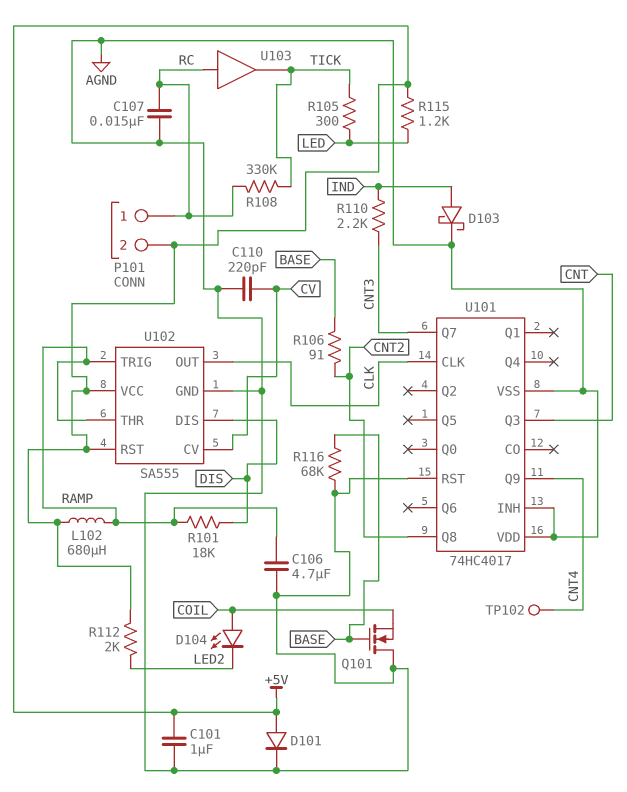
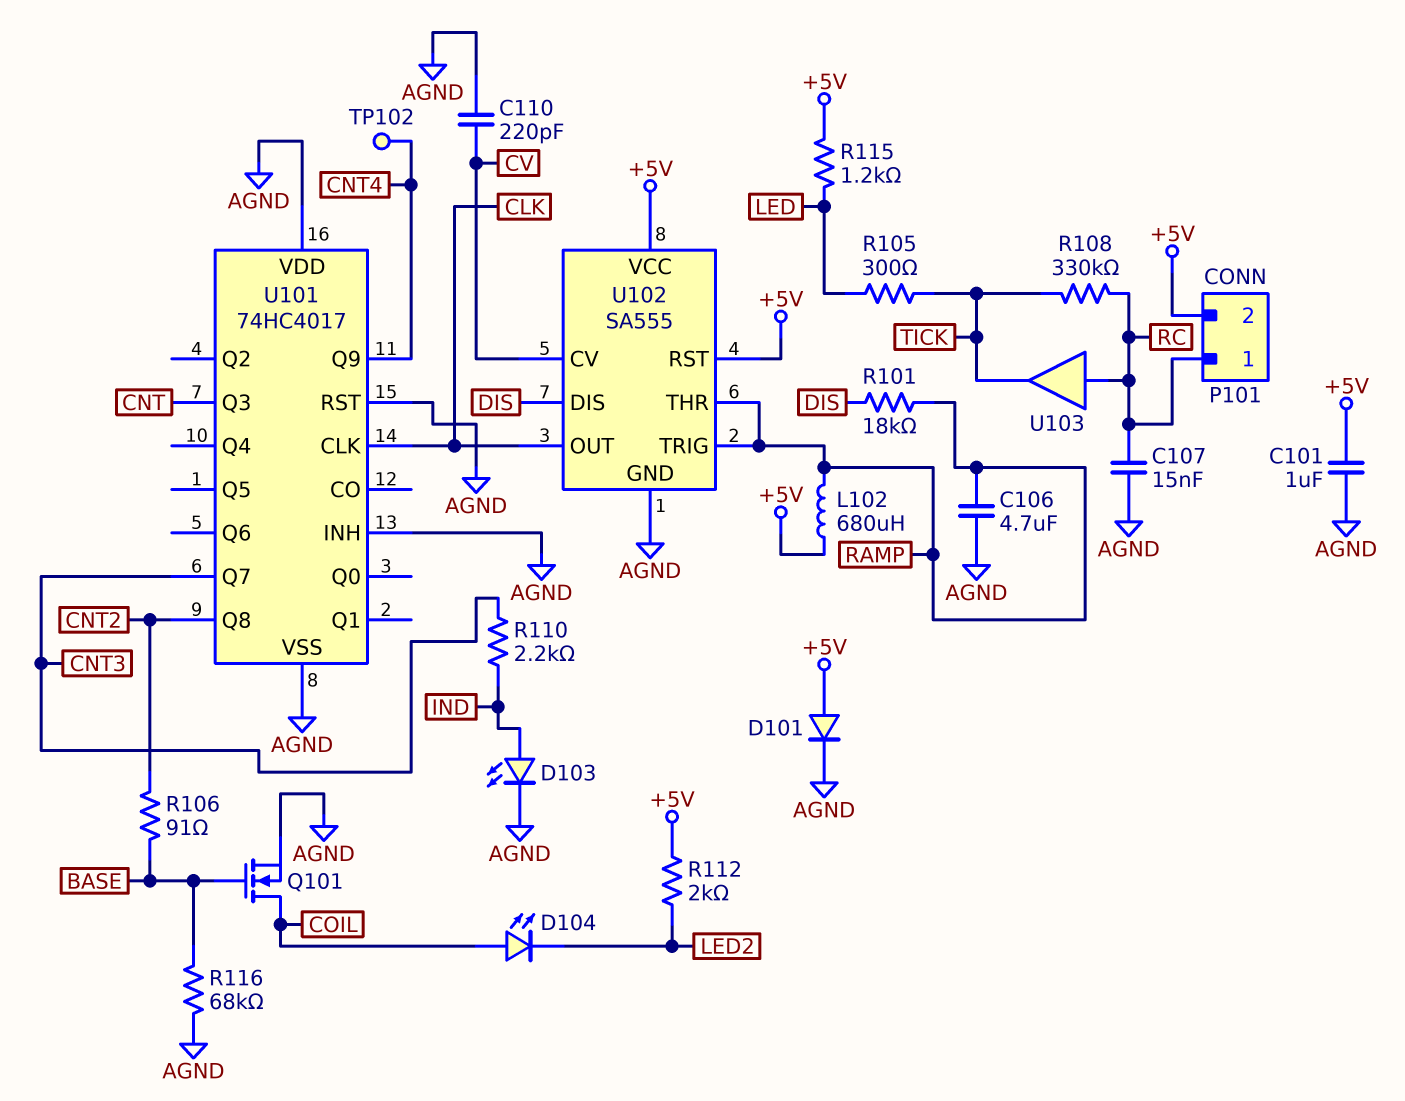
D103: schottky (A IND, K AGND) -> LED (A IND, K AGND)
Q101: NMOS (G BASE, D AGND, S COIL) -> NMOS (G BASE, D COIL, S AGND)

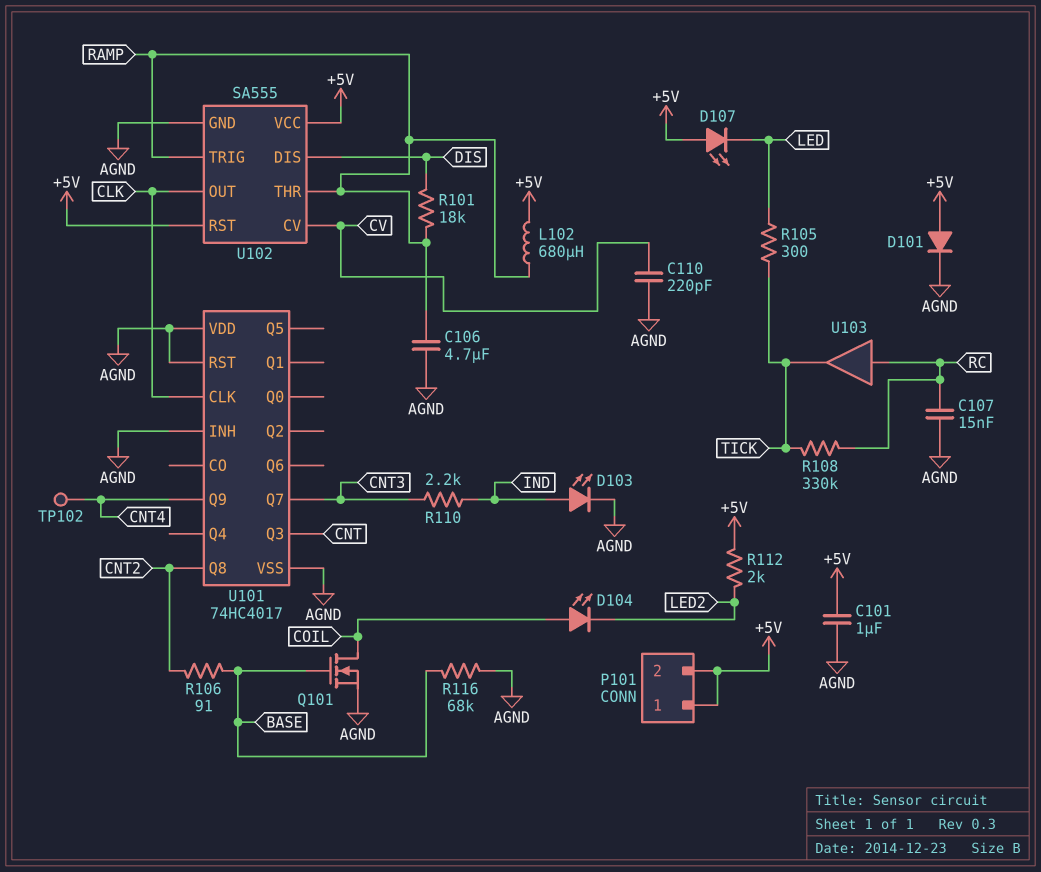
D107: none -> LED (A +5V, K LED)
P101 pin 1: RC -> +5V
R115: 1.2k (+5V, LED) -> none

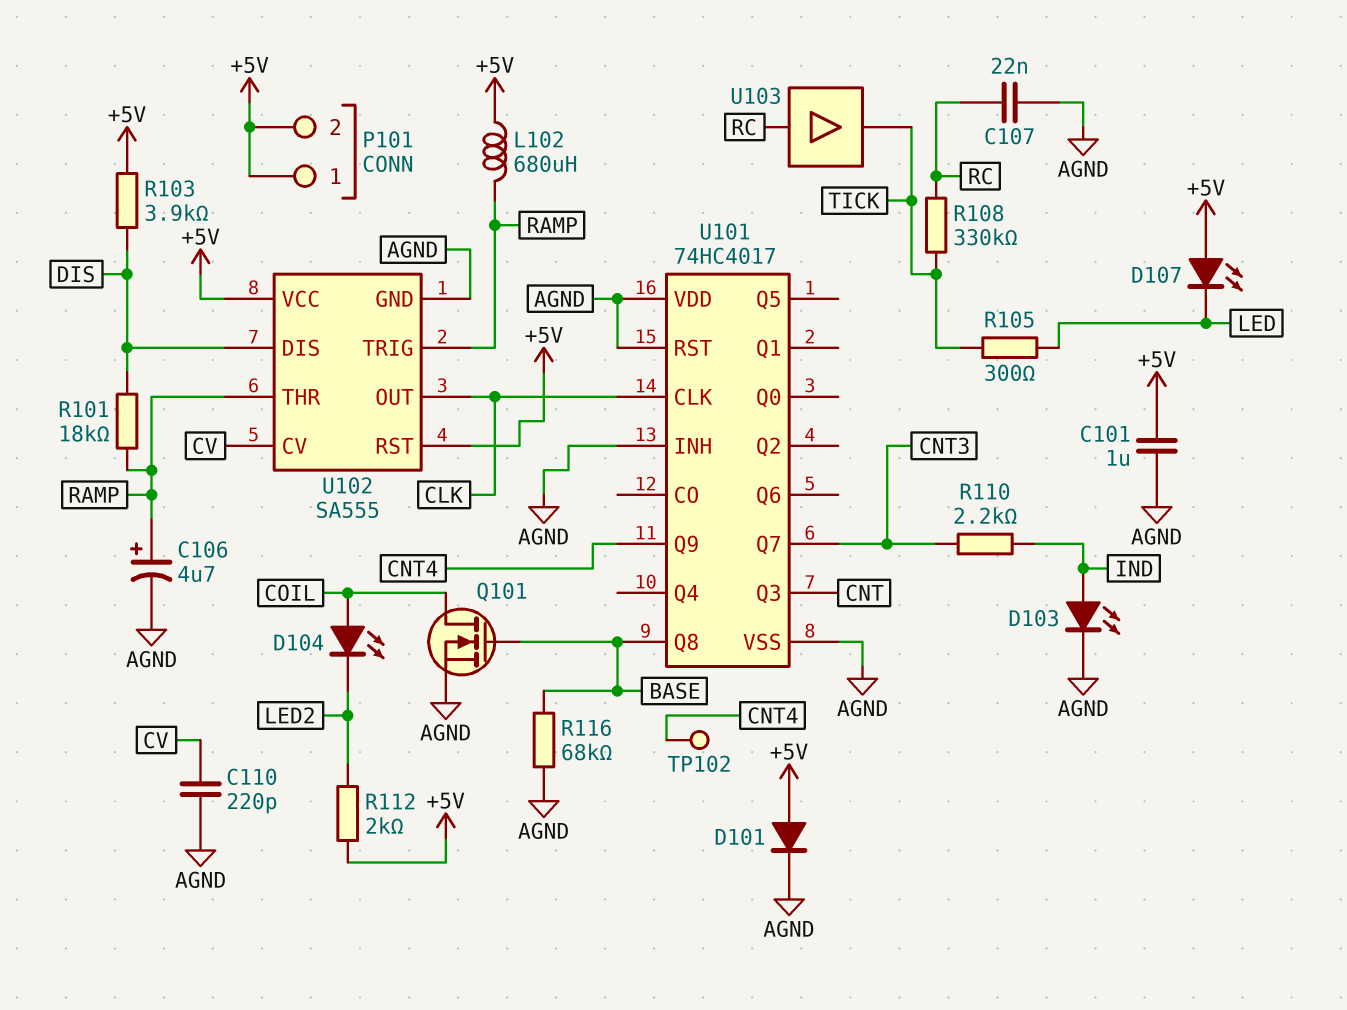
C106: 4.7uF (AGND, RAMP) -> 4.7uF (plus RAMP, minus AGND)
C107: 15nF (AGND, RC) -> 22nF (AGND, RC)
R103: none -> 3.9k (+5V, DIS)
R106: 91 (BASE, CNT2) -> none
U101 pin Q8: CNT2 -> BASE

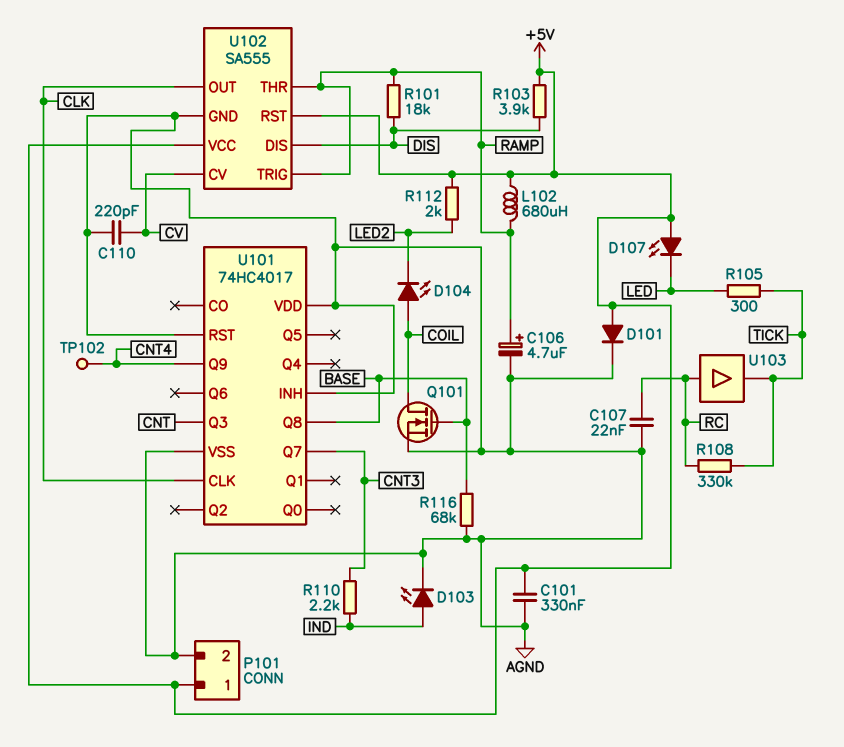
C101: 1uF (+5V, AGND) -> 330nF (+5V, AGND)
P101 pin 2: +5V -> AGND

